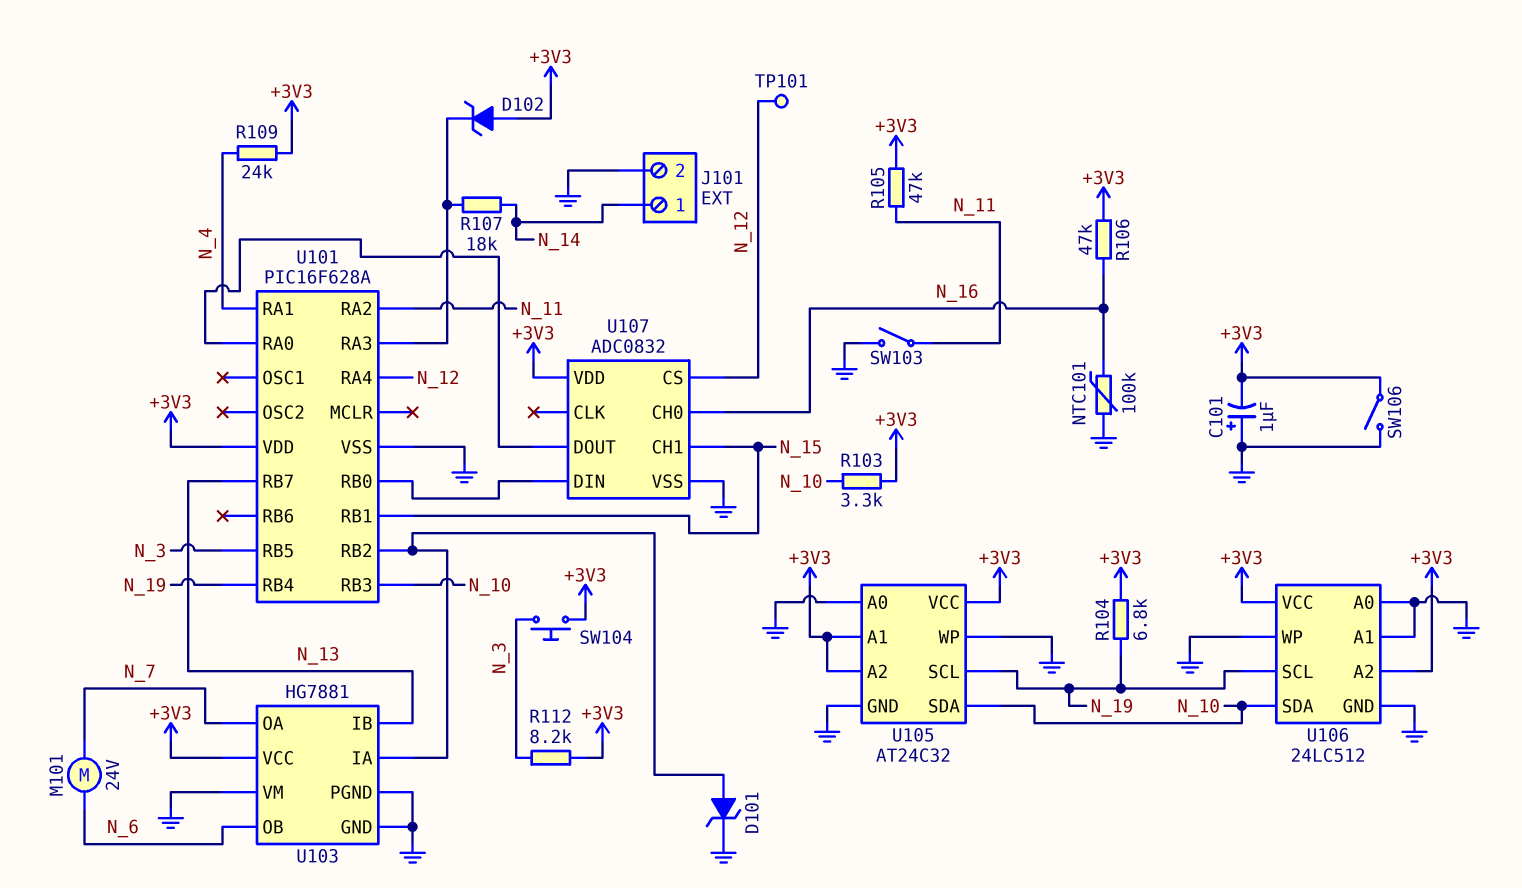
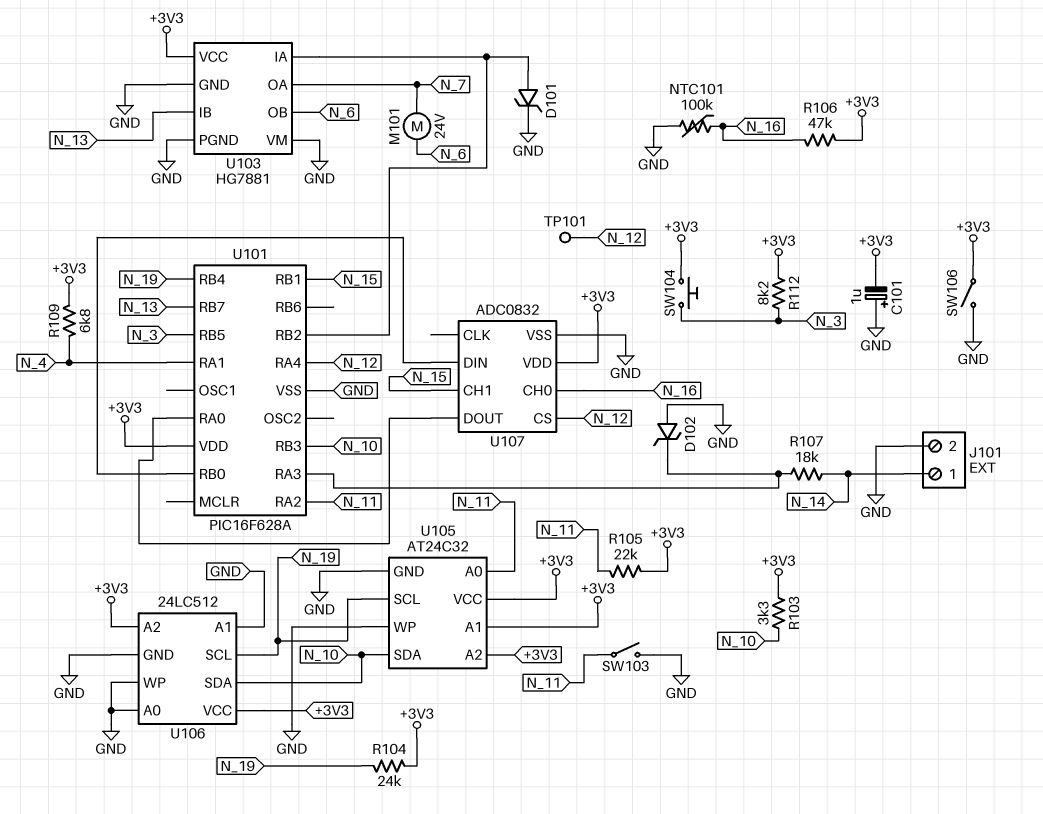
D102: zener (A +3V3, K U101/RA3) -> zener (A GND, K U101/RA3)
R104: 6.8k (+3V3, N_19) -> 24k (+3V3, N_19)
R105: 47k (+3V3, N_11) -> 22k (+3V3, N_11)
R109: 24k (+3V3, N_4) -> 6.8k (+3V3, N_4)
U105 pin A0: GND -> N_11

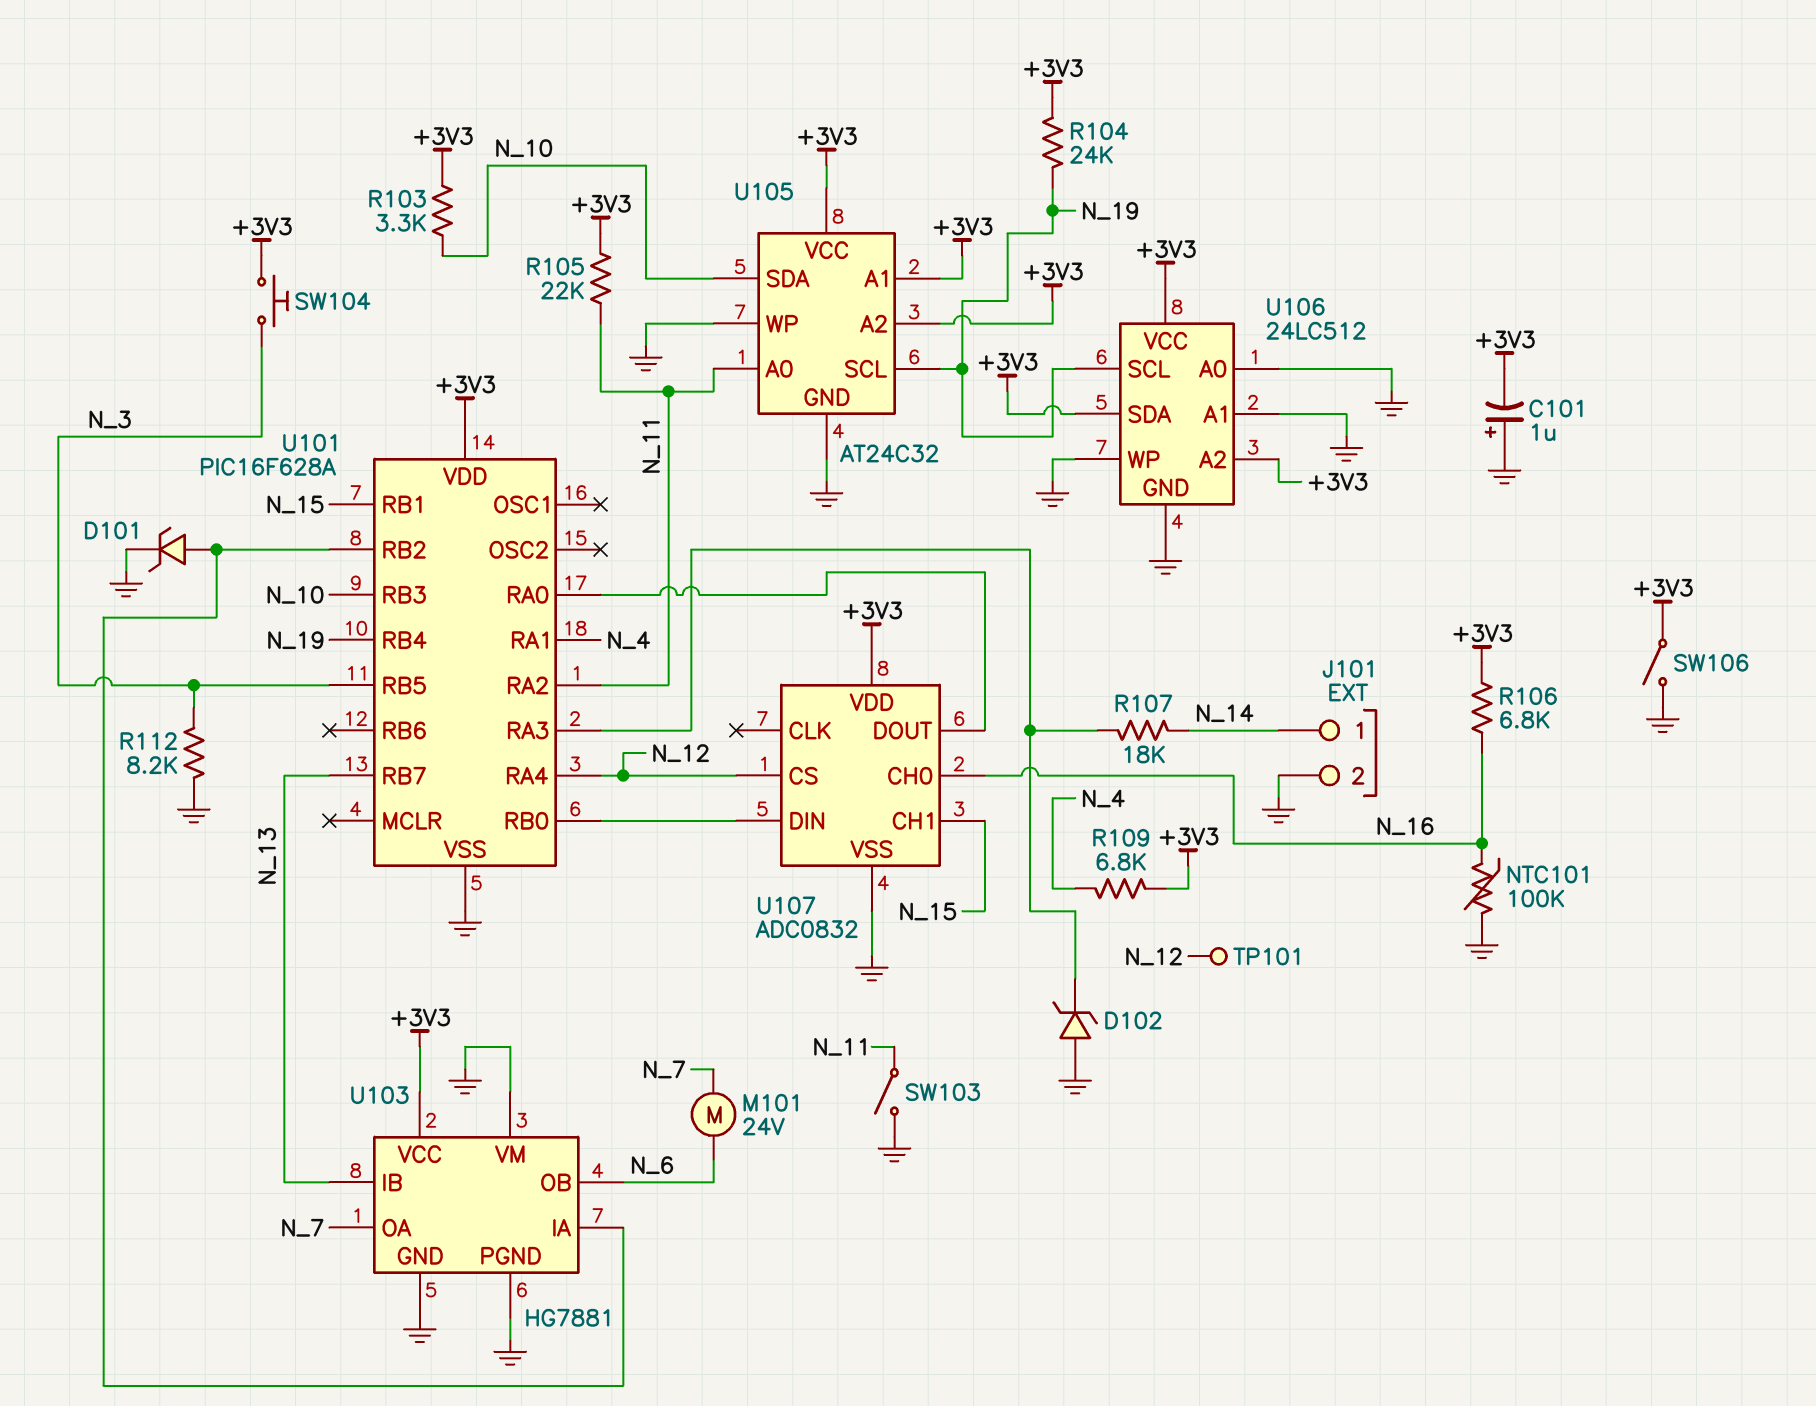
R106: 47k (+3V3, N_16) -> 6.8k (+3V3, N_16)
R112: 8.2k (+3V3, N_3) -> 8.2k (GND, N_3)
U106 pin SDA: N_10 -> +3V3

